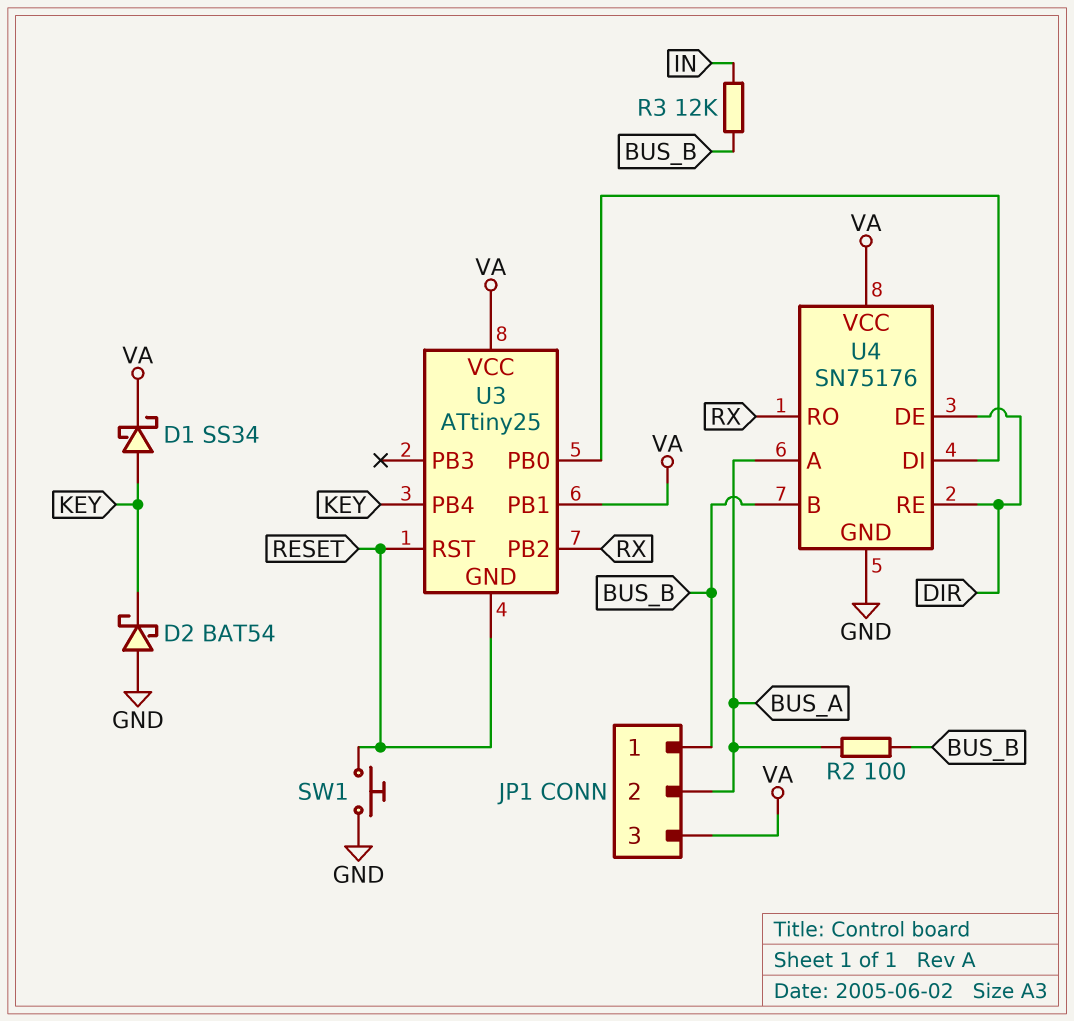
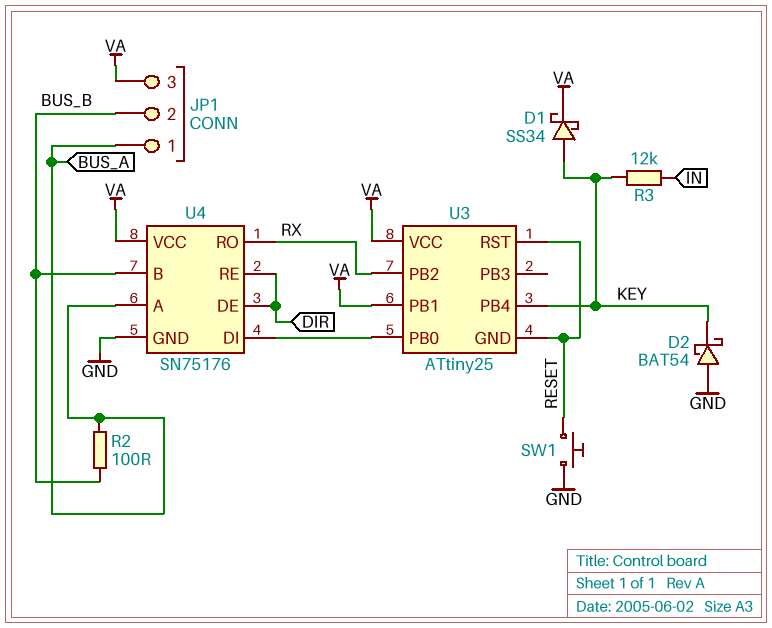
JP1 pin 1: BUS_B -> BUS_A
JP1 pin 2: BUS_A -> BUS_B
R3: 12k (BUS_B, IN) -> 12k (IN, KEY)

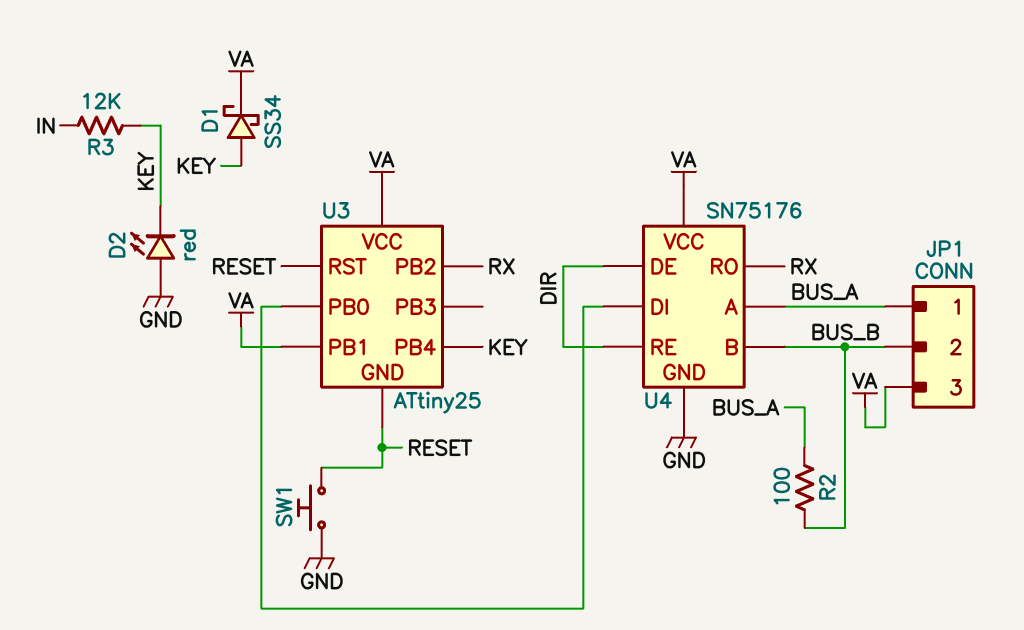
D2: schottky BAT54 (A GND, K KEY) -> LED red (A GND, K KEY)

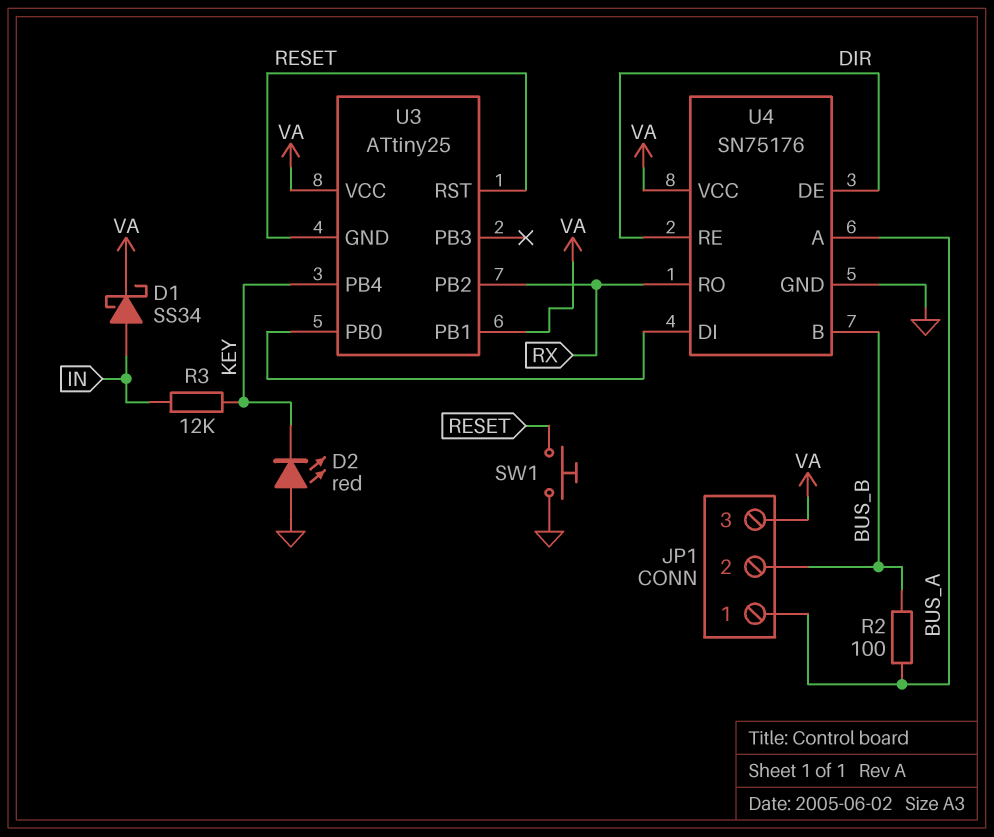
D1: schottky SS34 (A KEY, K VA) -> schottky SS34 (A IN, K VA)

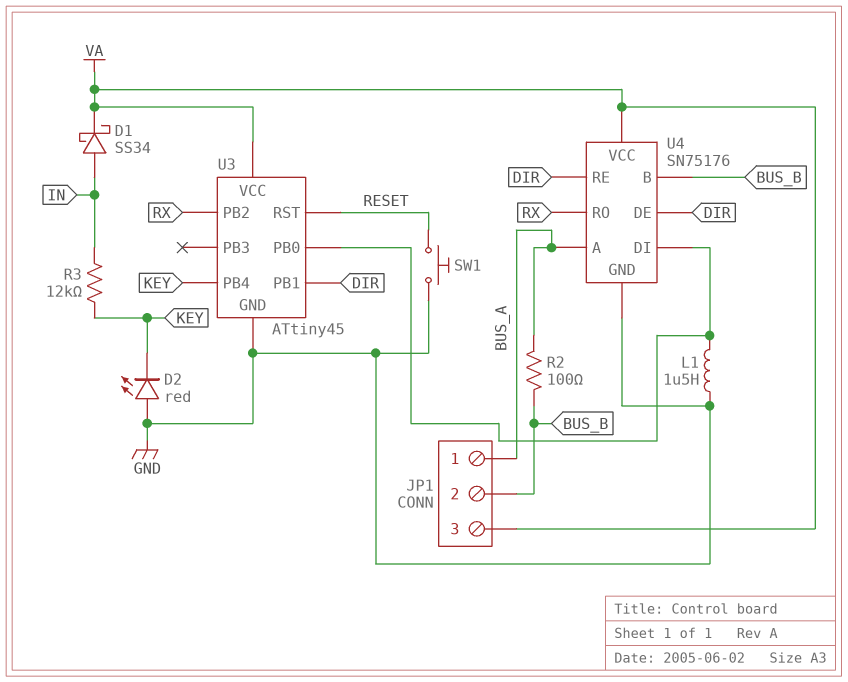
L1: none -> 1.5uH (GND, U3/PB0)
U3: ATtiny25 -> ATtiny45
U3 pin GND: RESET -> GND
U3 pin PB1: VA -> DIR

